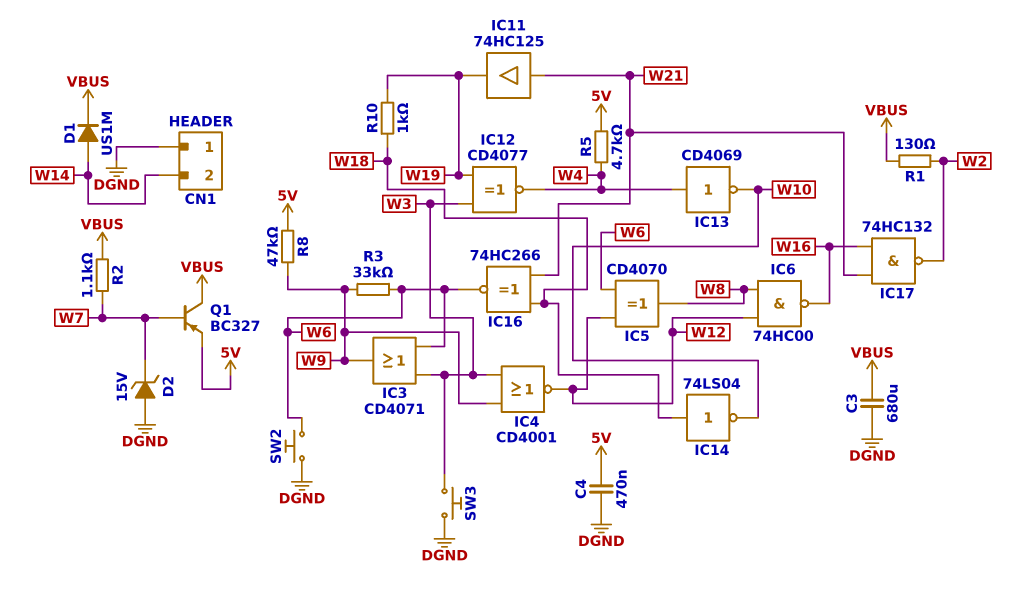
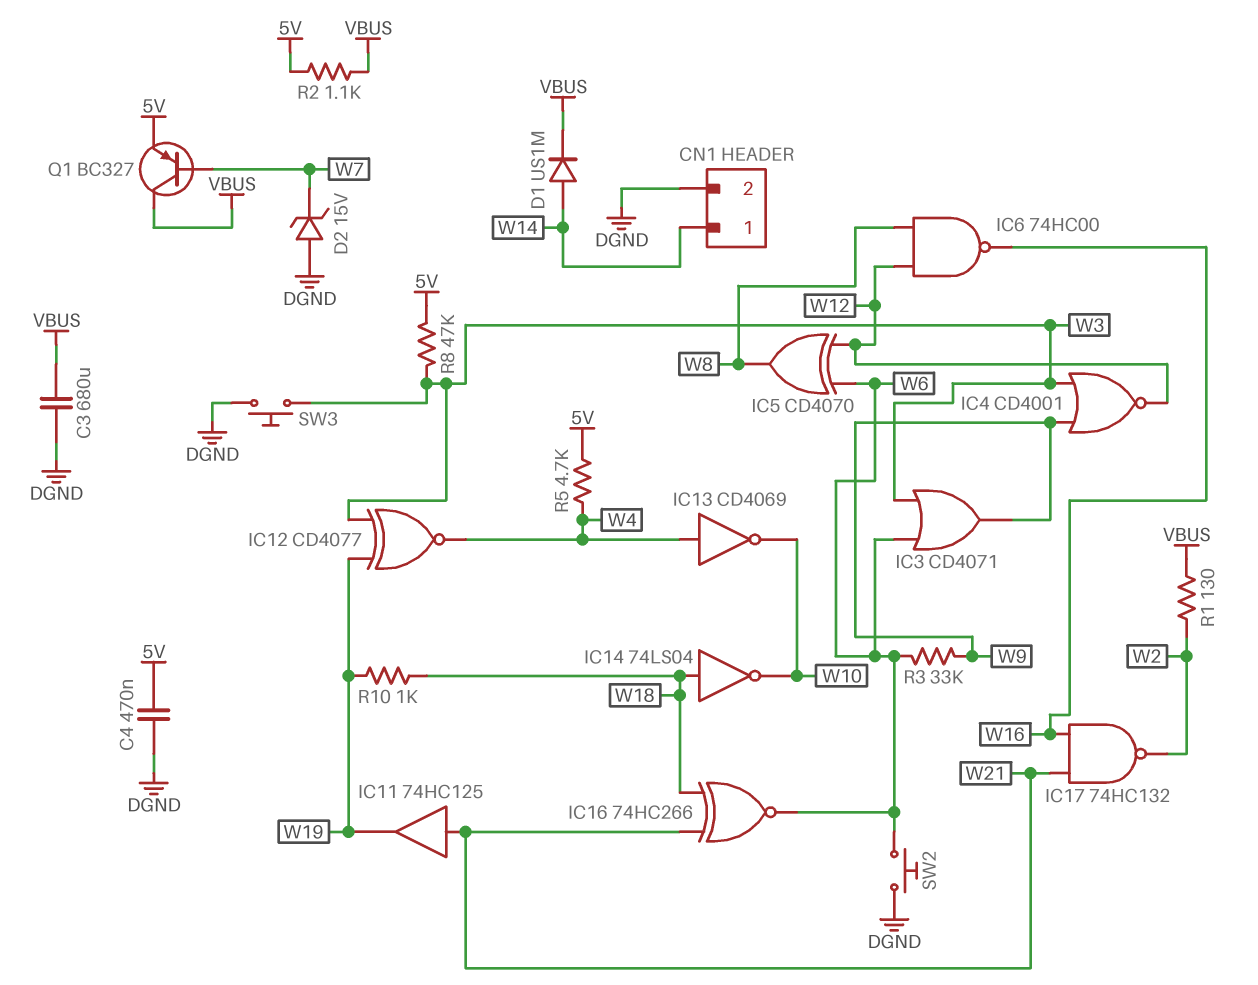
CN1 pin 1: DGND -> W14
CN1 pin 2: W14 -> DGND
R2: 1.1k (VBUS, W7) -> 1.1k (5V, VBUS)
R8: 47k (5V, W9) -> 47k (5V, W3)

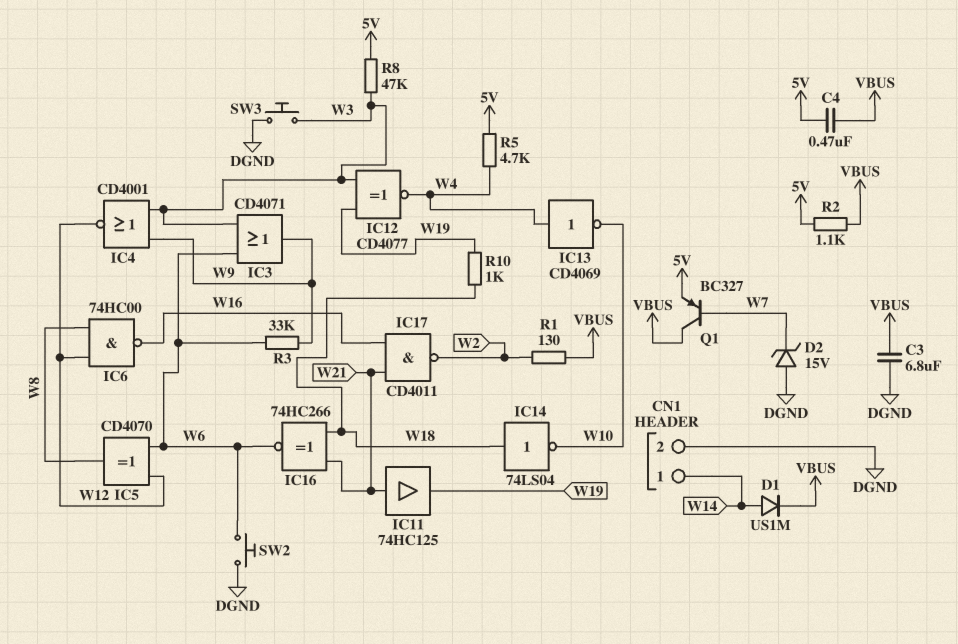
C3: 680uF (DGND, VBUS) -> 6.8uF (DGND, VBUS)
C4: 470nF (5V, DGND) -> 470nF (5V, VBUS)
IC17: NAND 74HC132 (in W16, in W21, out W2) -> NAND CD4011 (in W16, in W21, out W2)

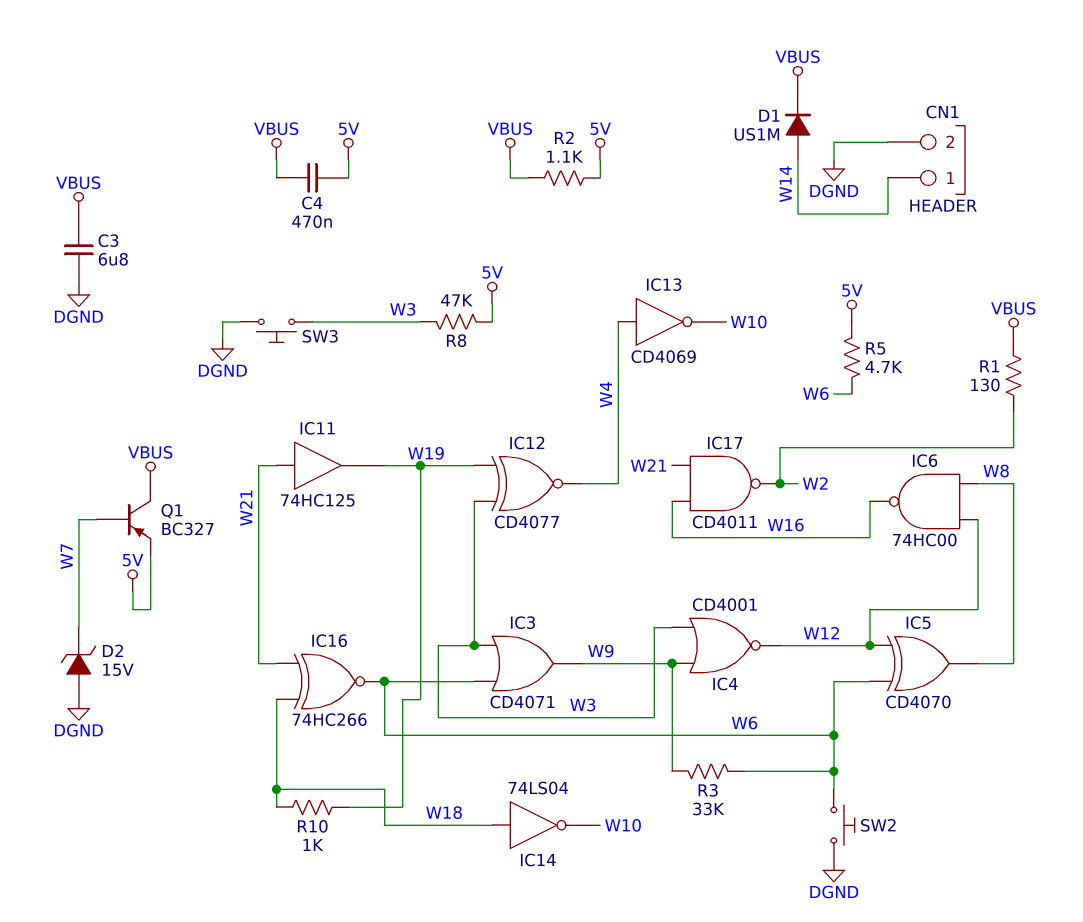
R5: 4.7k (5V, W4) -> 4.7k (5V, W6)

